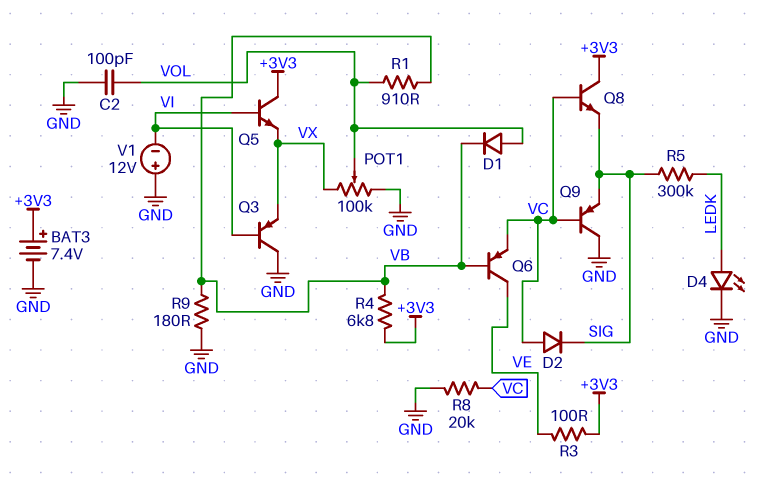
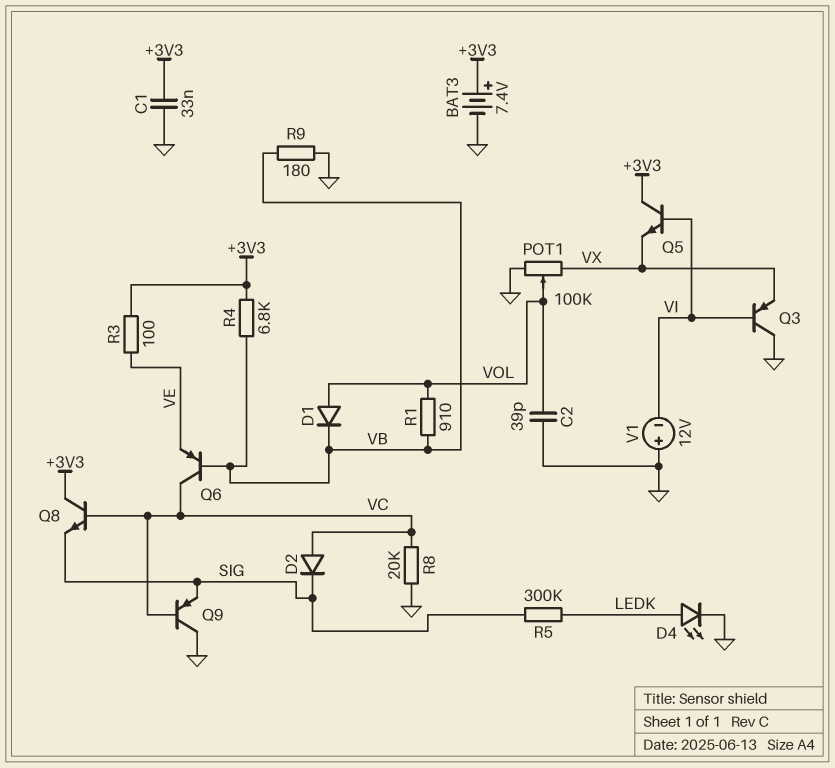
C1: none -> 33nF (+3V3, GND)
C2: 100pF (GND, VOL) -> 39pF (GND, VOL)
Q6: PNP (B VB, C VE, E VC) -> PNP (B VB, C VC, E VE)

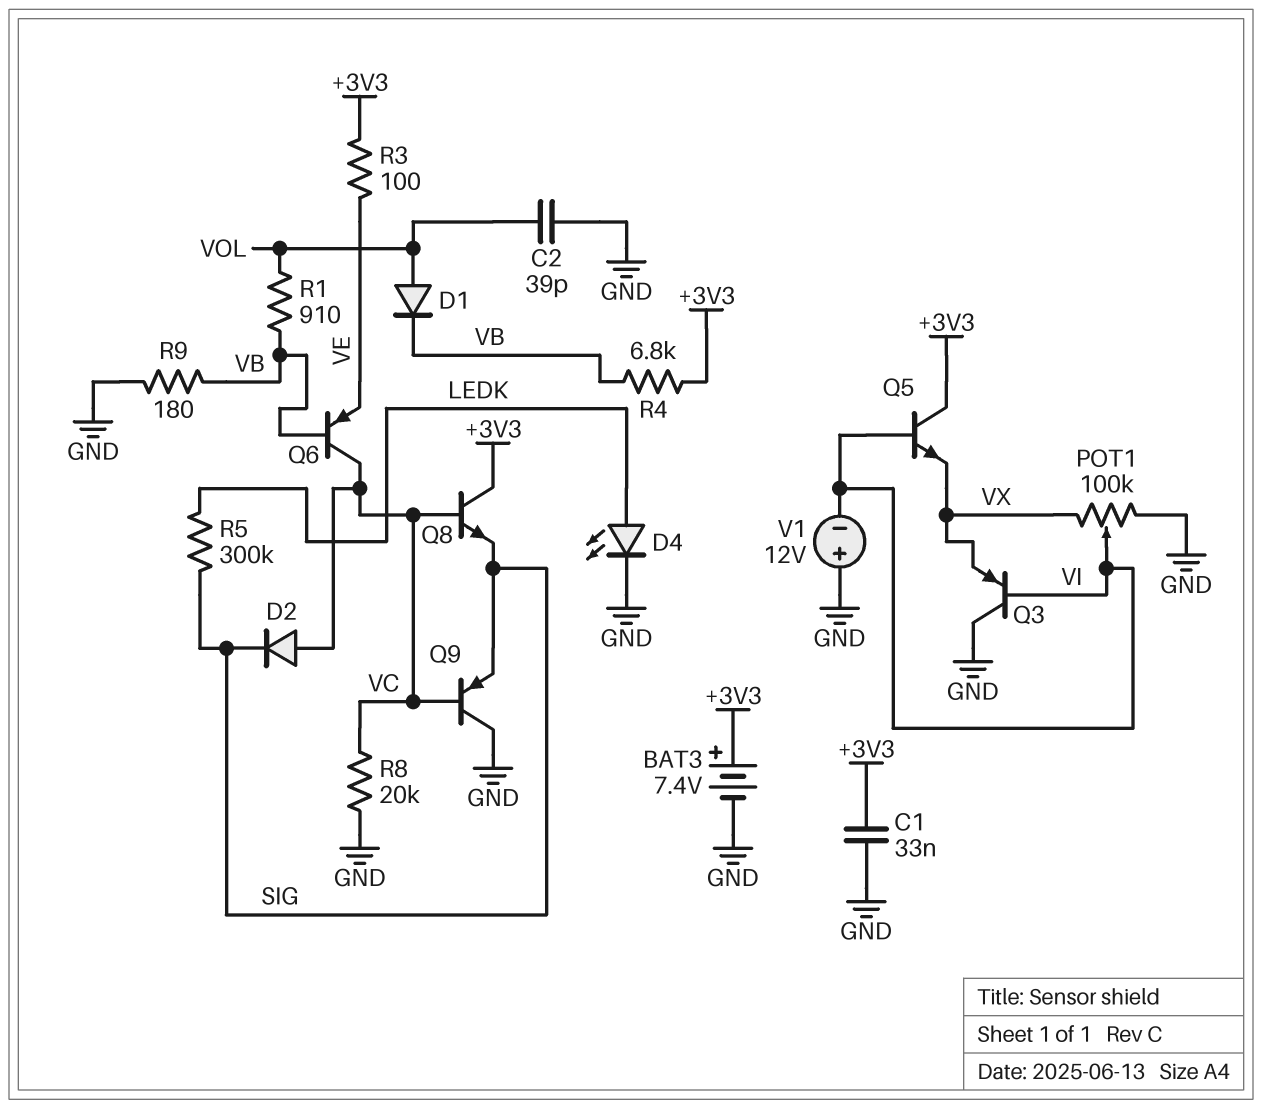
POT1: 100k (GND, VX, wiper VOL) -> 100k (GND, VX, wiper VI)

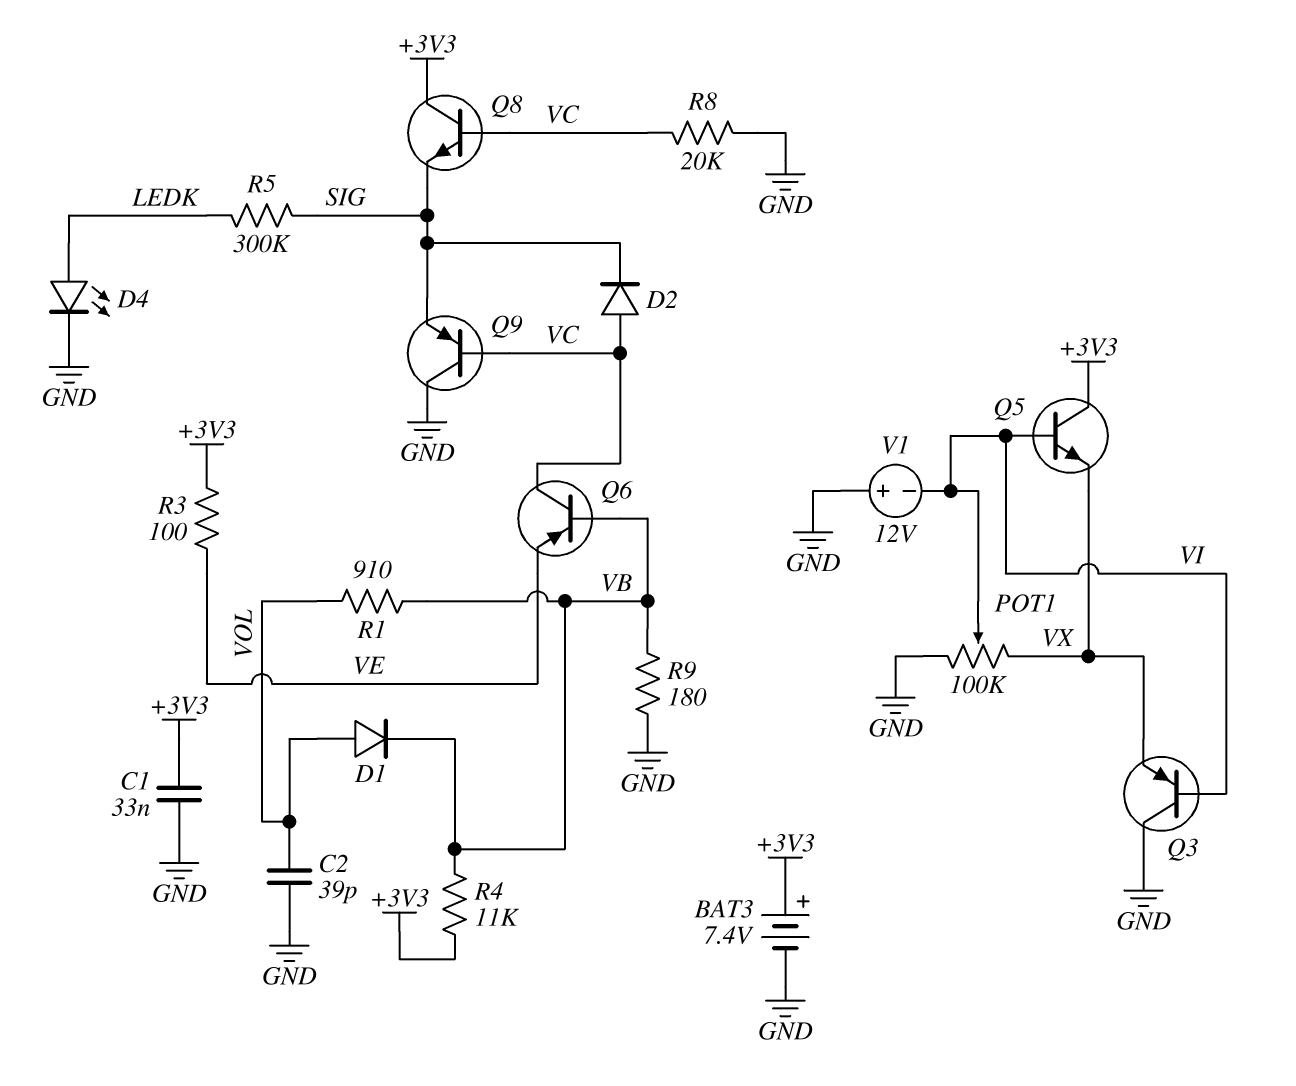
R4: 6.8k (+3V3, VB) -> 11k (+3V3, VB)

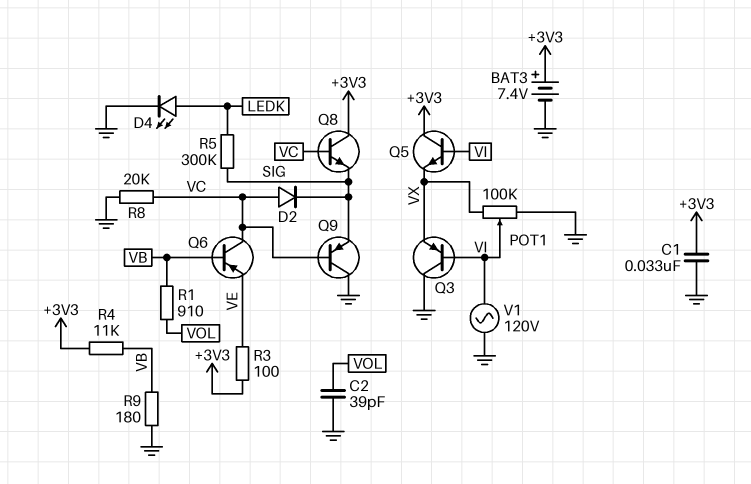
D1: diode (A VOL, K VB) -> none
V1: 12V (plus GND, minus VI) -> AC 120V (GND, VI)

